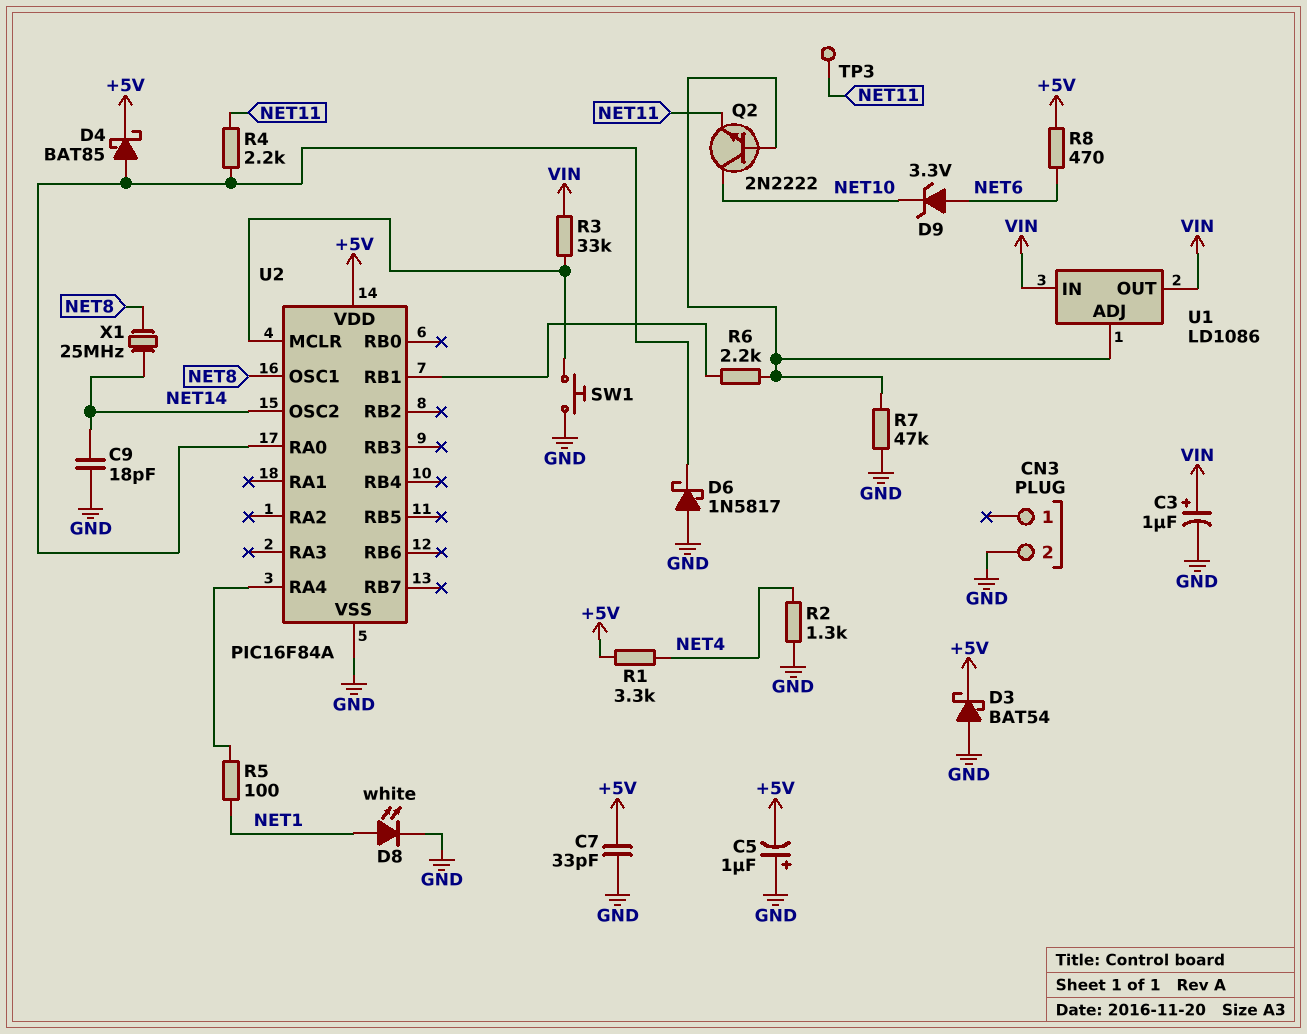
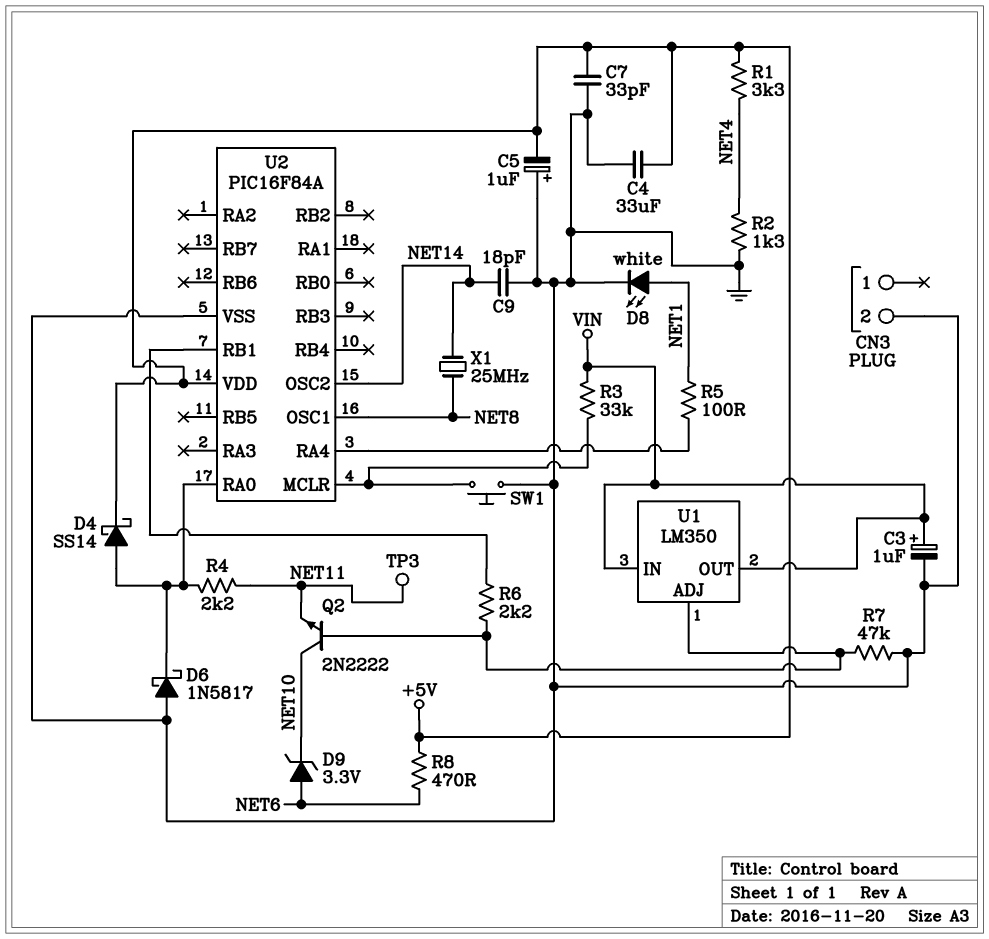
C4: none -> 33uF (+5V, GND)
D3: schottky BAT54 (A GND, K +5V) -> none
D4: schottky BAT85 (A U2/RA0, K +5V) -> schottky SS14 (A U2/RA0, K +5V)
U1: LD1086 -> LM350

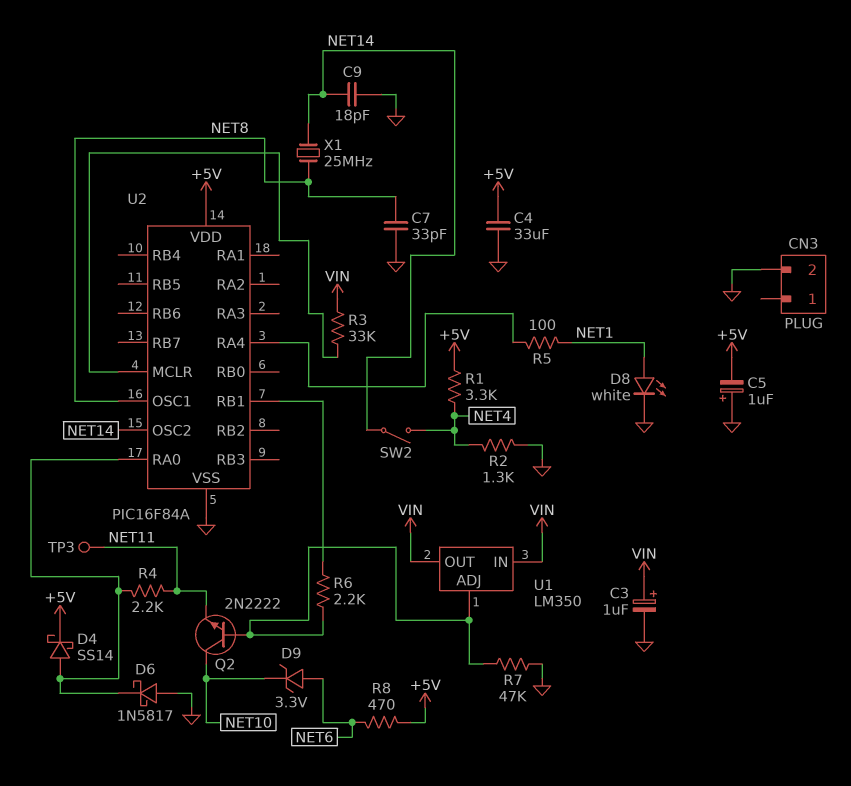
C7: 33pF (+5V, GND) -> 33pF (GND, NET8)
SW1: button (GND, U2/MCLR) -> none
SW2: none -> switch (NET4, NET14)

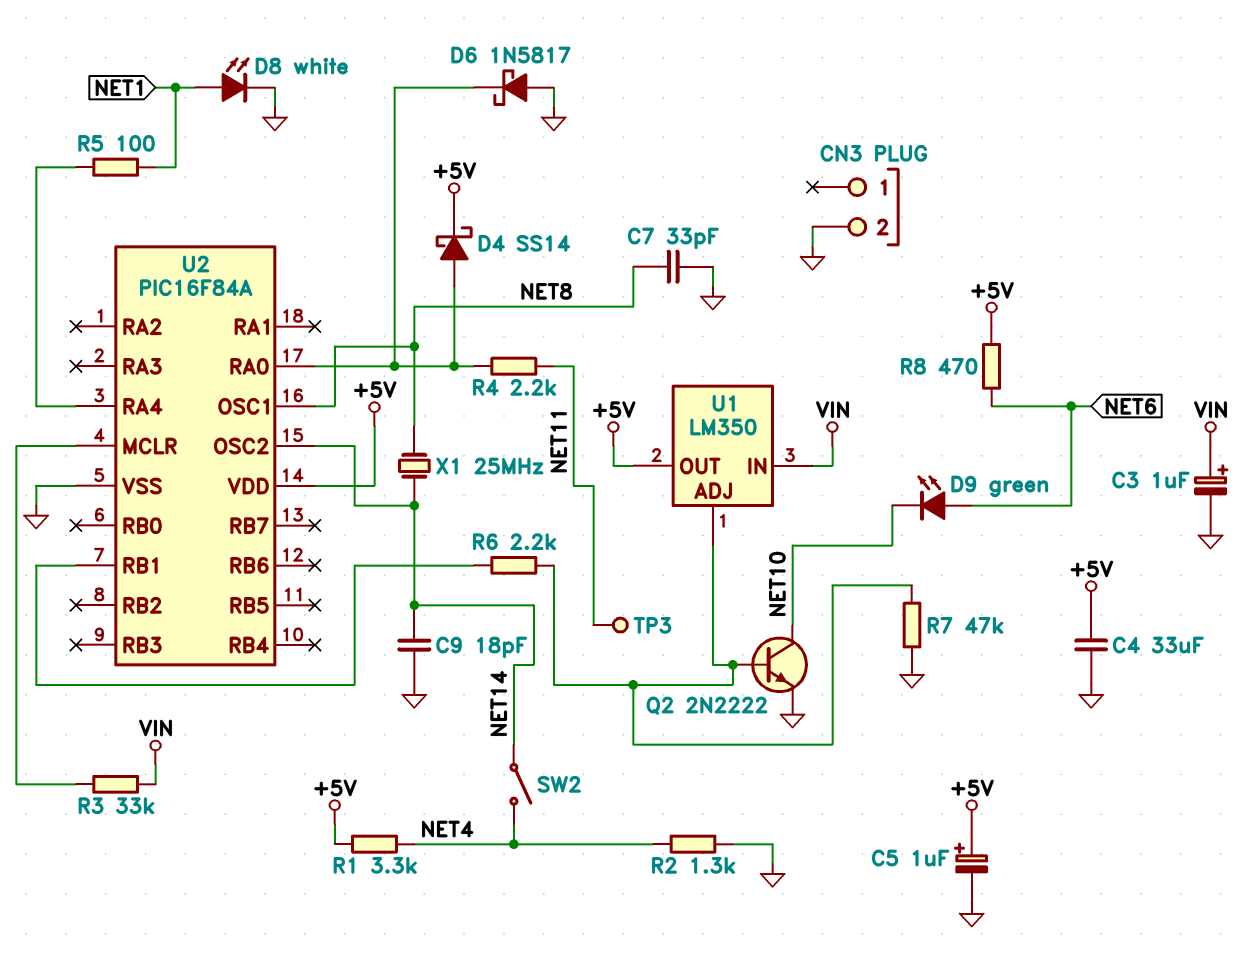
C5: 1uF (plus GND, minus +5V) -> 1uF (plus +5V, minus GND)
D9: zener 3.3V (A NET6, K NET10) -> LED green (A NET6, K NET10)
Q2: NPN 2N2222 (B U1/ADJ, C NET10, E NET11) -> NPN 2N2222 (B U1/ADJ, C NET10, E GND)
U1 pin OUT: VIN -> +5V

